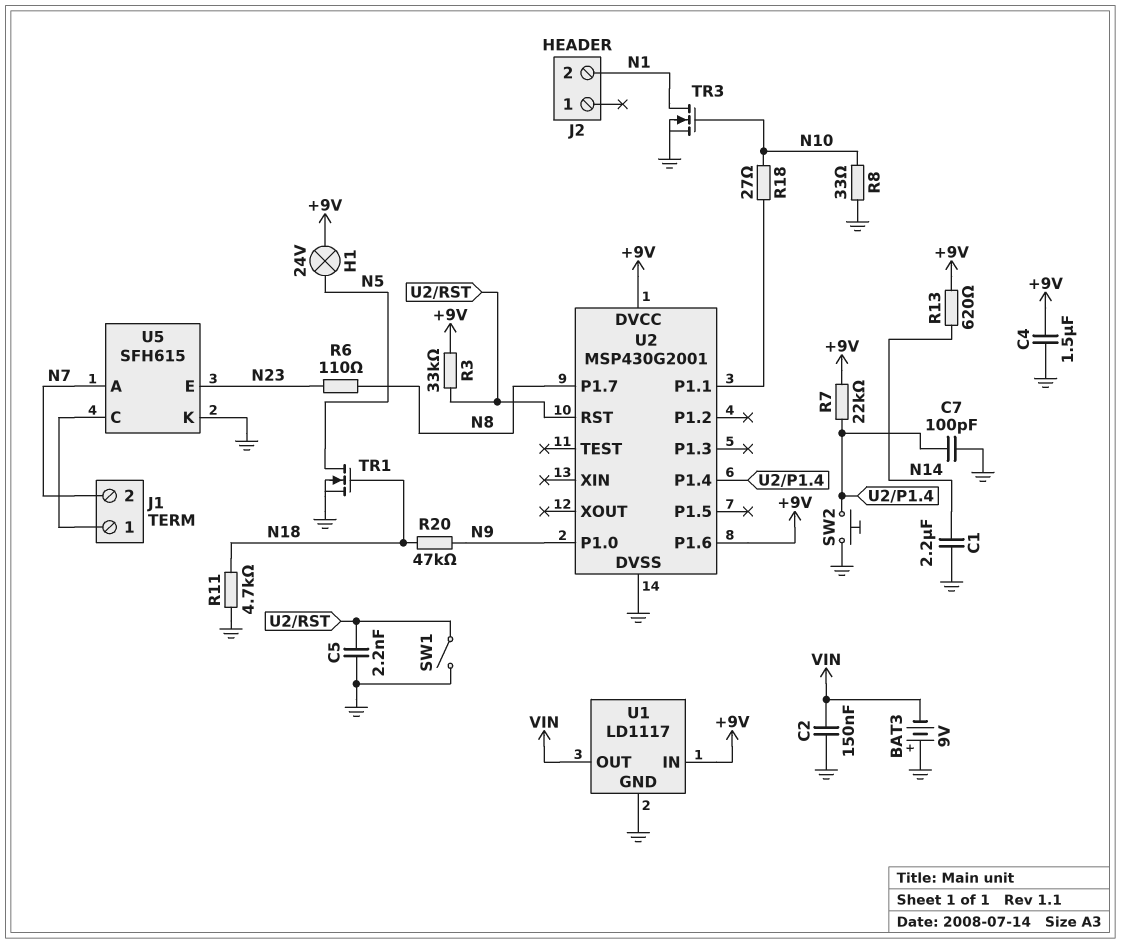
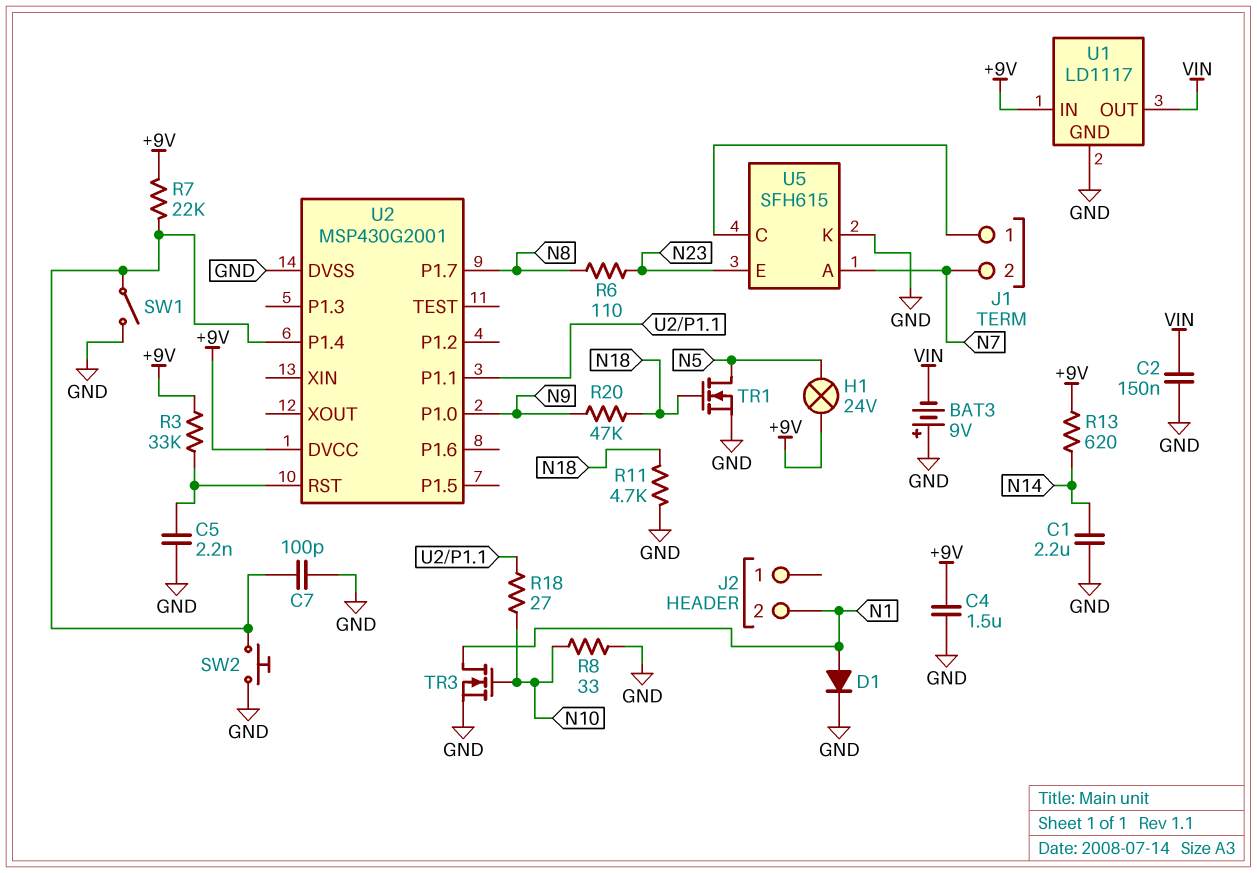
D1: none -> diode (A N1, K GND)
SW1: switch (GND, U2/RST) -> switch (GND, U2/P1.4)
U2 pin P1.6: +9V -> none

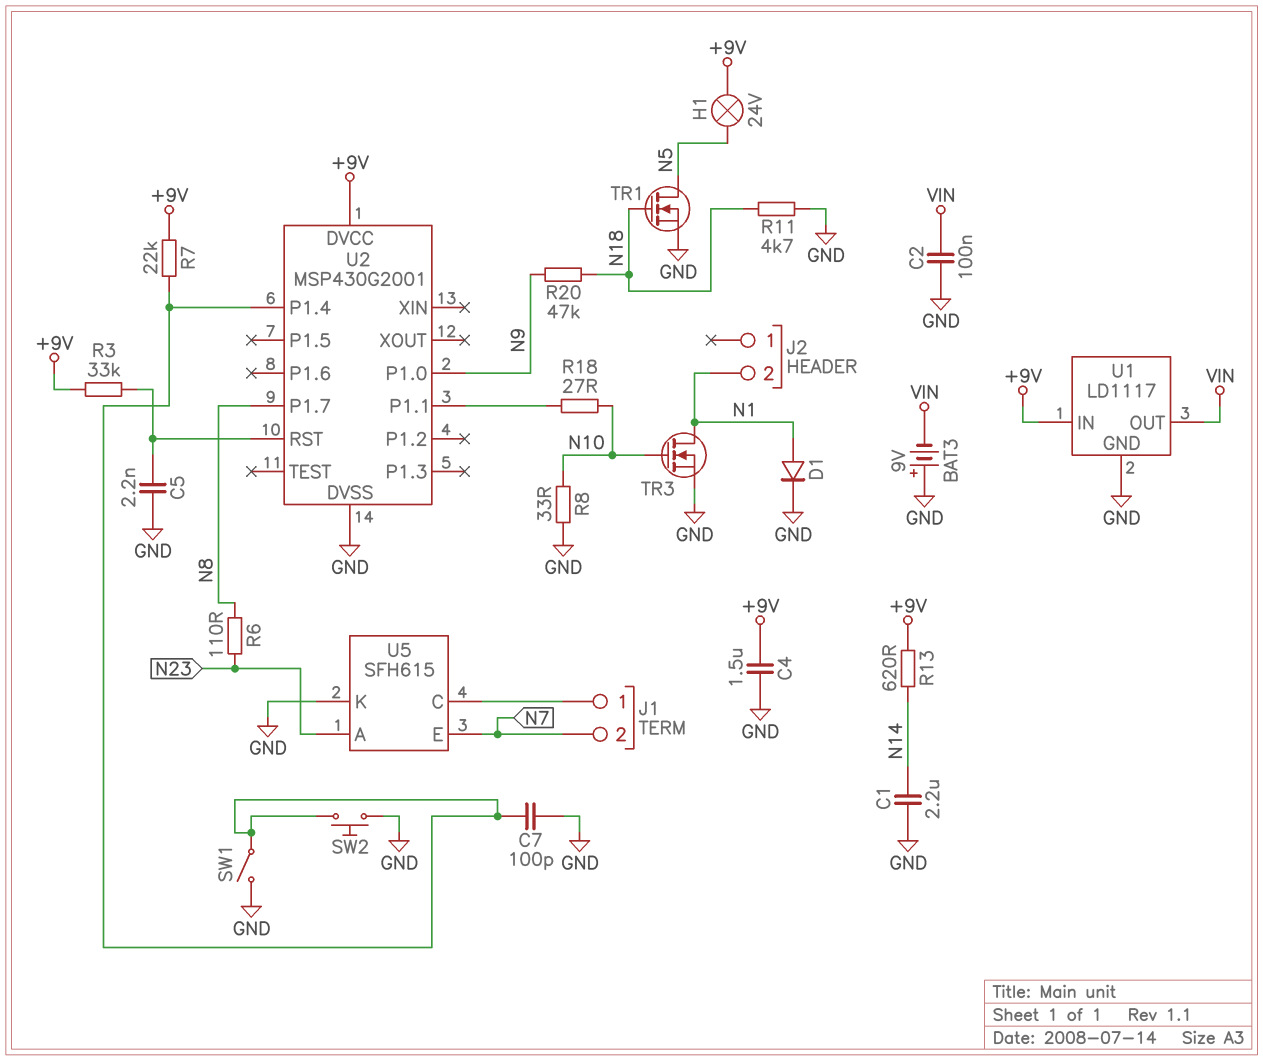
C2: 150nF (GND, VIN) -> 100nF (GND, VIN)
U5 pin A: N7 -> N23
U5 pin E: N23 -> N7

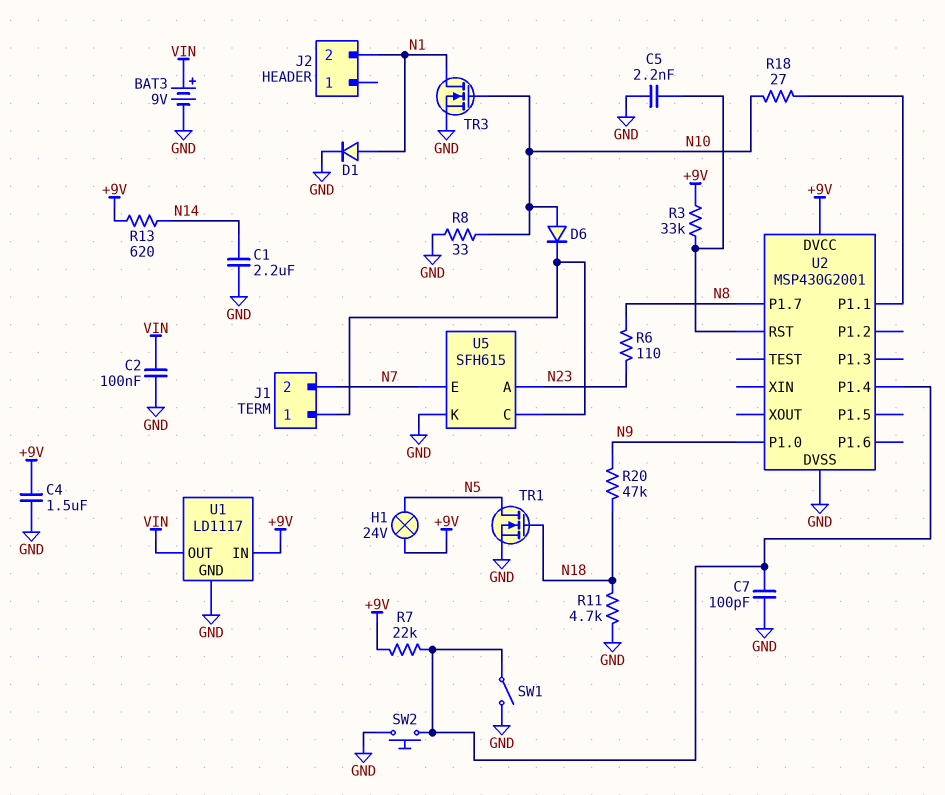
BAT3: 9V (plus GND, minus VIN) -> 9V (plus VIN, minus GND)
D6: none -> diode (A N10, K J1/1)

